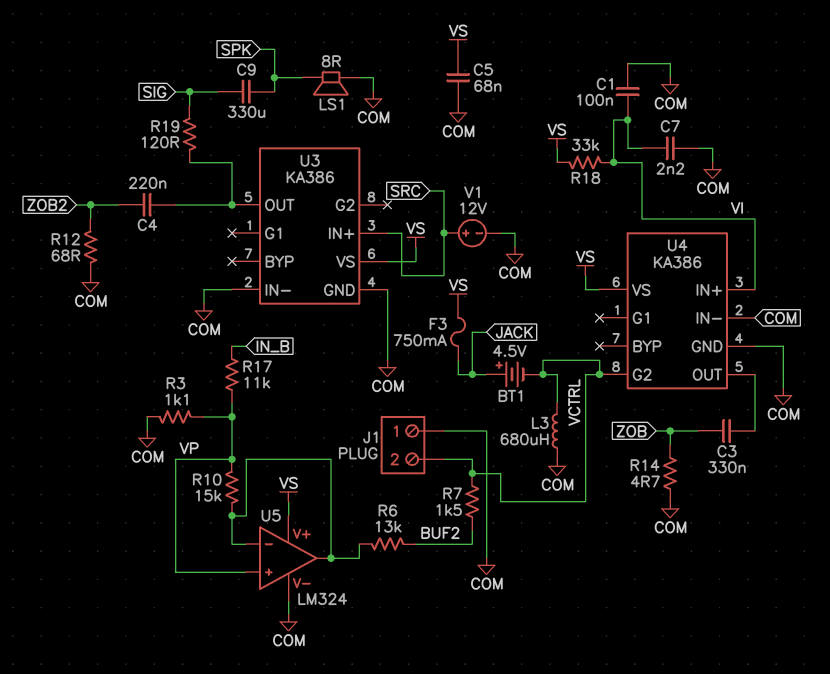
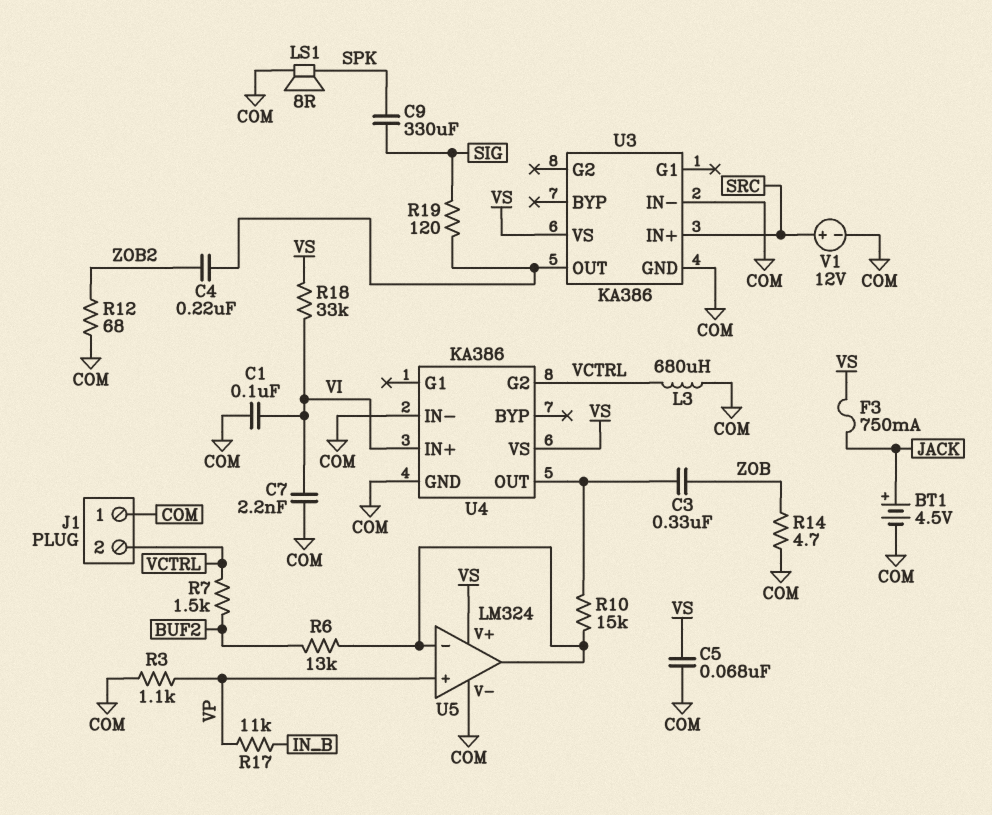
BT1: 4.5V (plus JACK, minus VCTRL) -> 4.5V (plus JACK, minus COM)
R10: 15k (U5/in-, VP) -> 15k (U4/OUT, U5/in-)

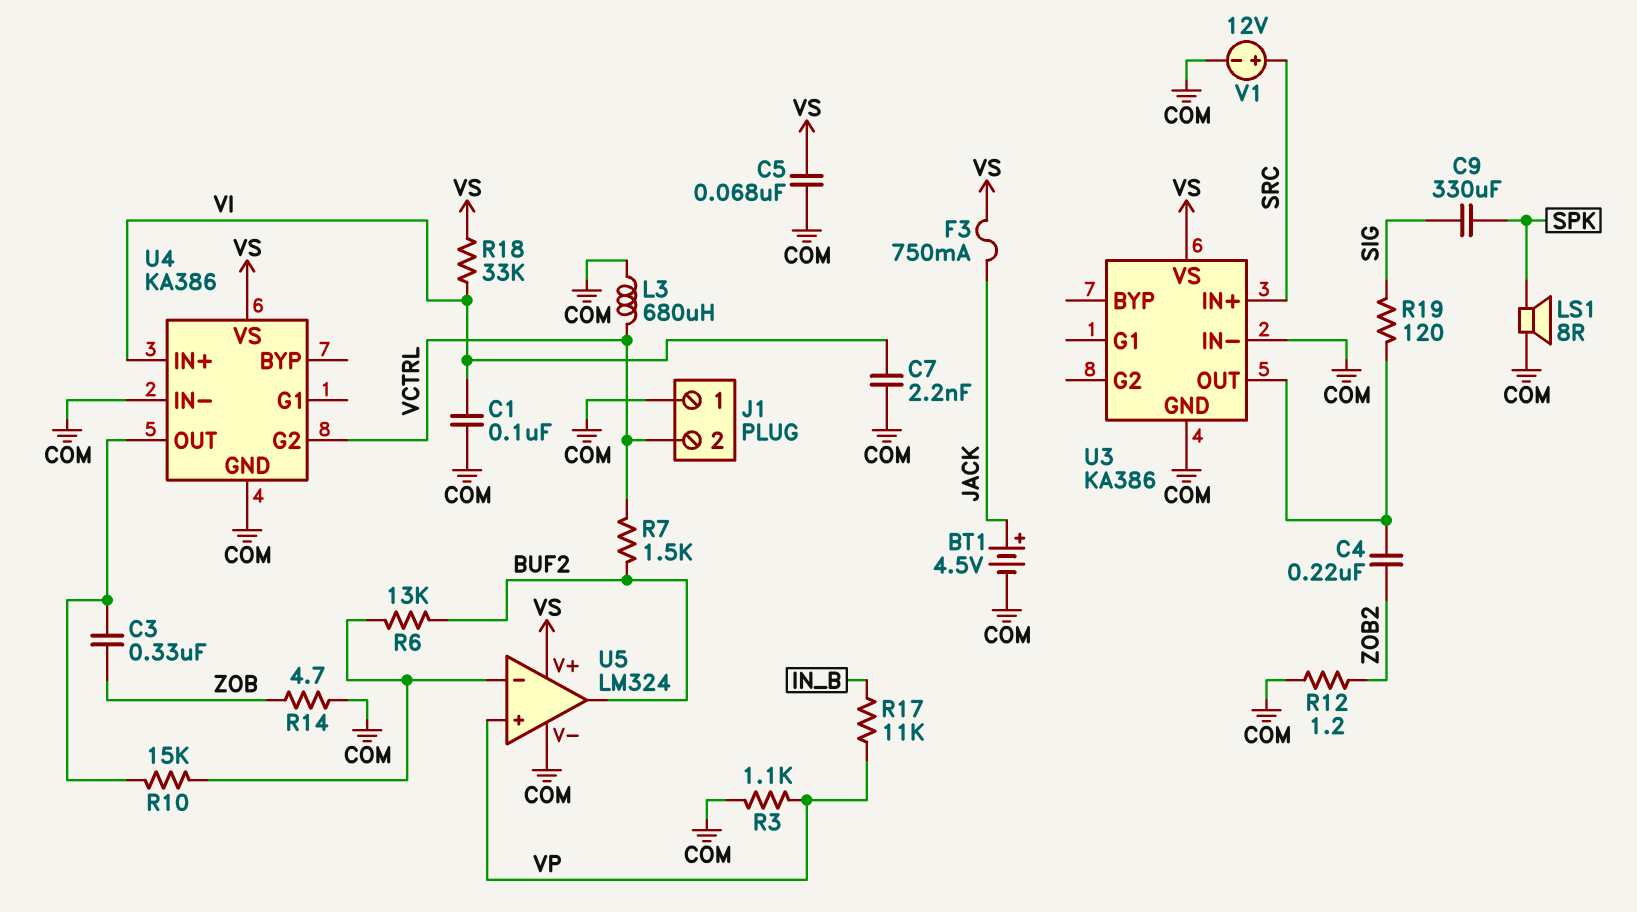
R12: 68 (COM, ZOB2) -> 1.2 (COM, ZOB2)
U5 pin out: U5/in- -> BUF2

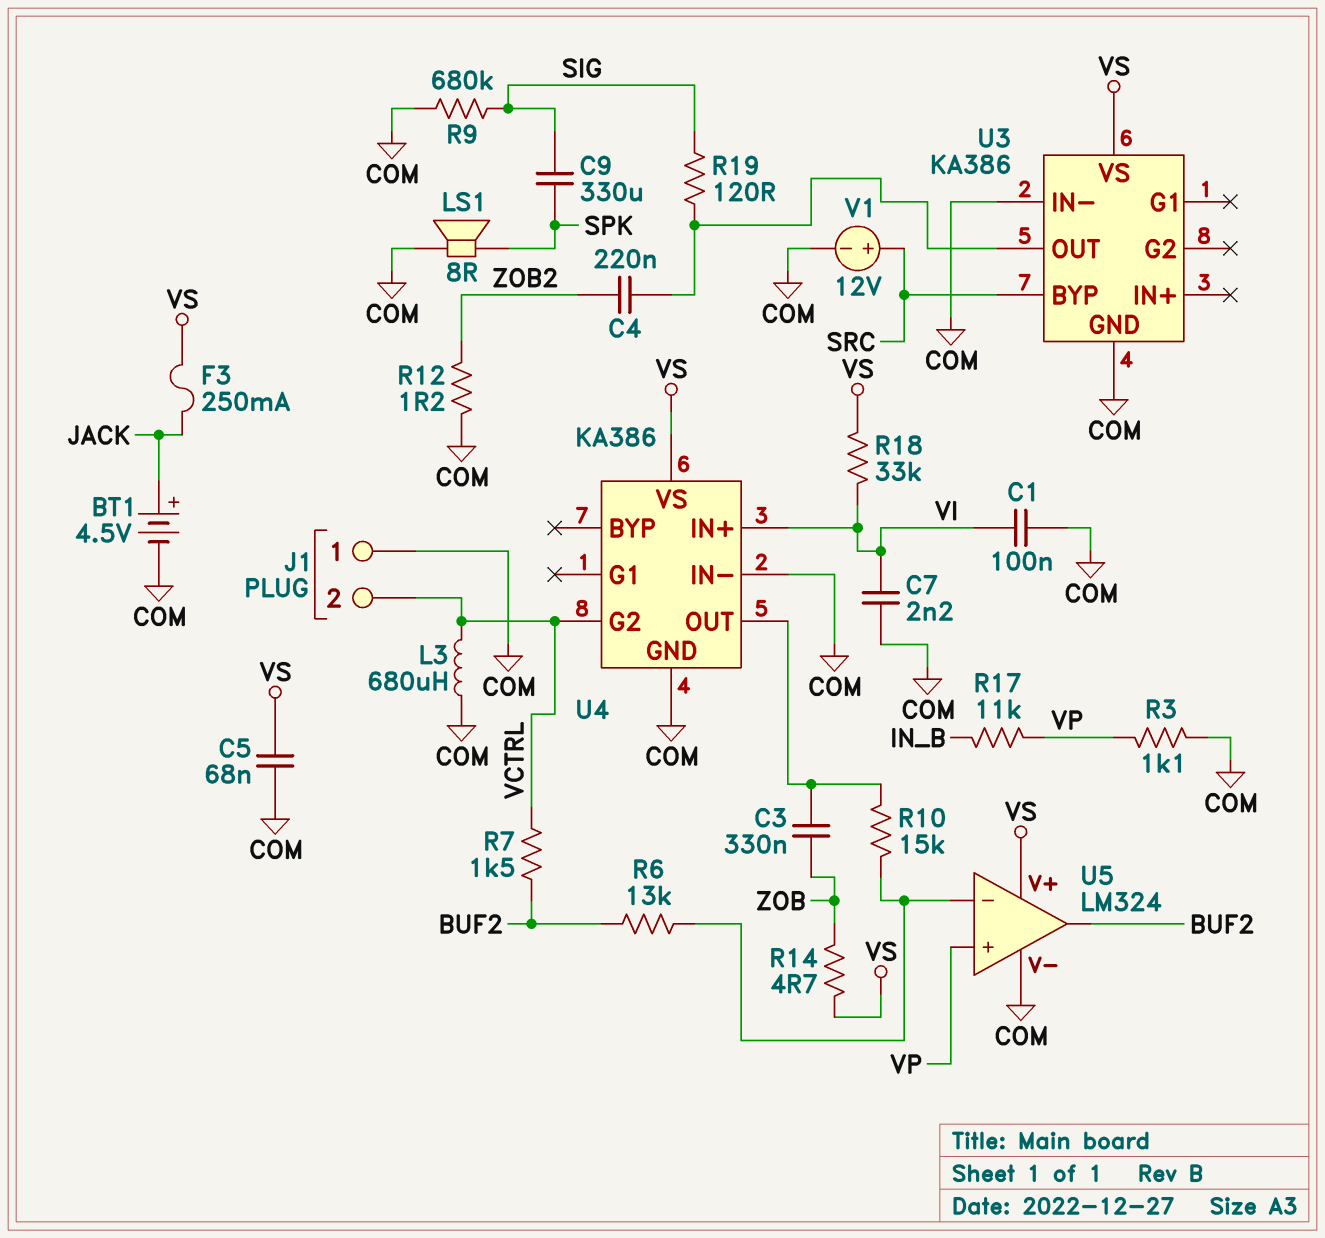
F3: 750mA (JACK, VS) -> 250mA (JACK, VS)
R9: none -> 680k (COM, SIG)
R14: 4.7 (COM, ZOB) -> 4.7 (VS, ZOB)
U3 pin BYP: none -> SRC
U3 pin IN+: SRC -> none

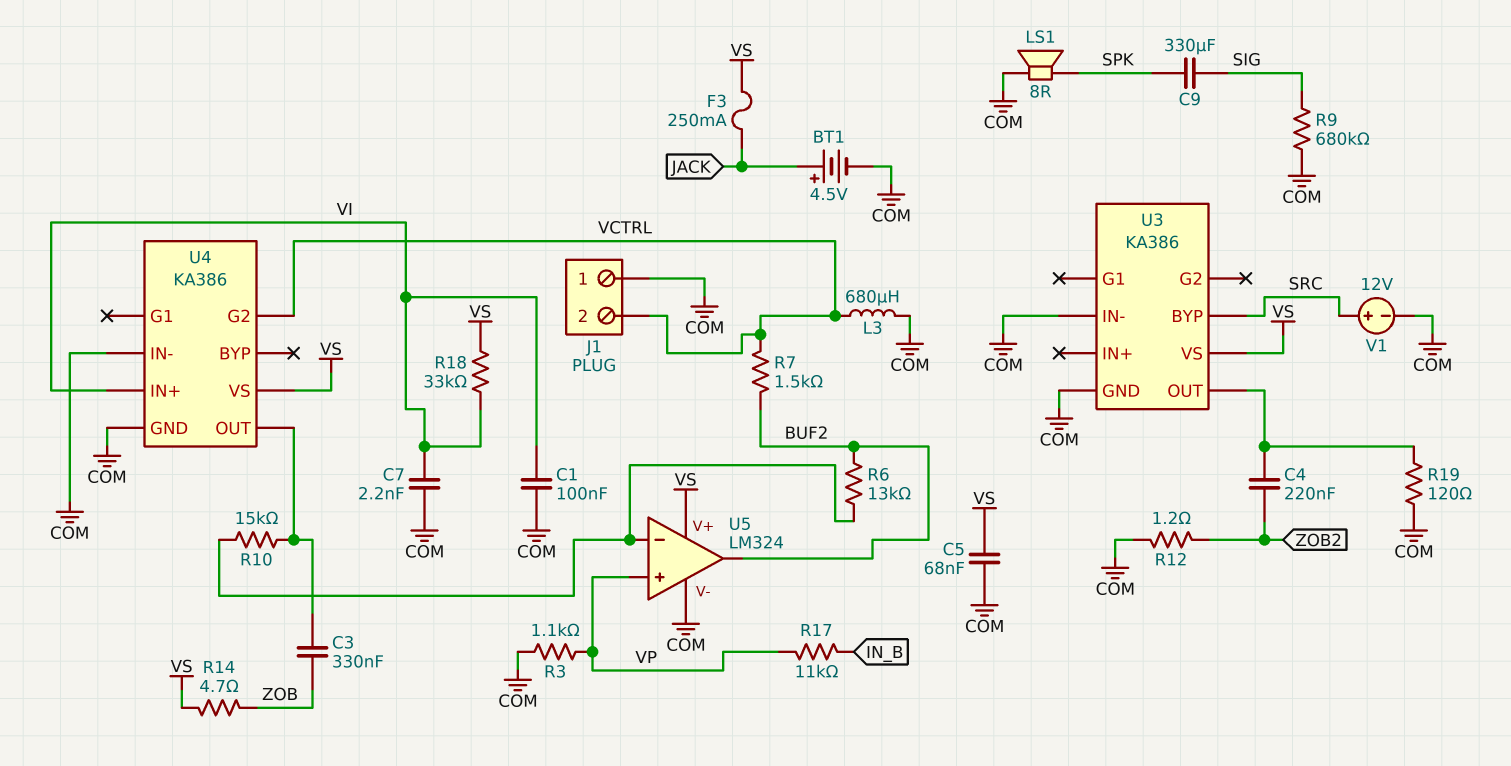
R19: 120 (SIG, U3/OUT) -> 120 (COM, U3/OUT)

